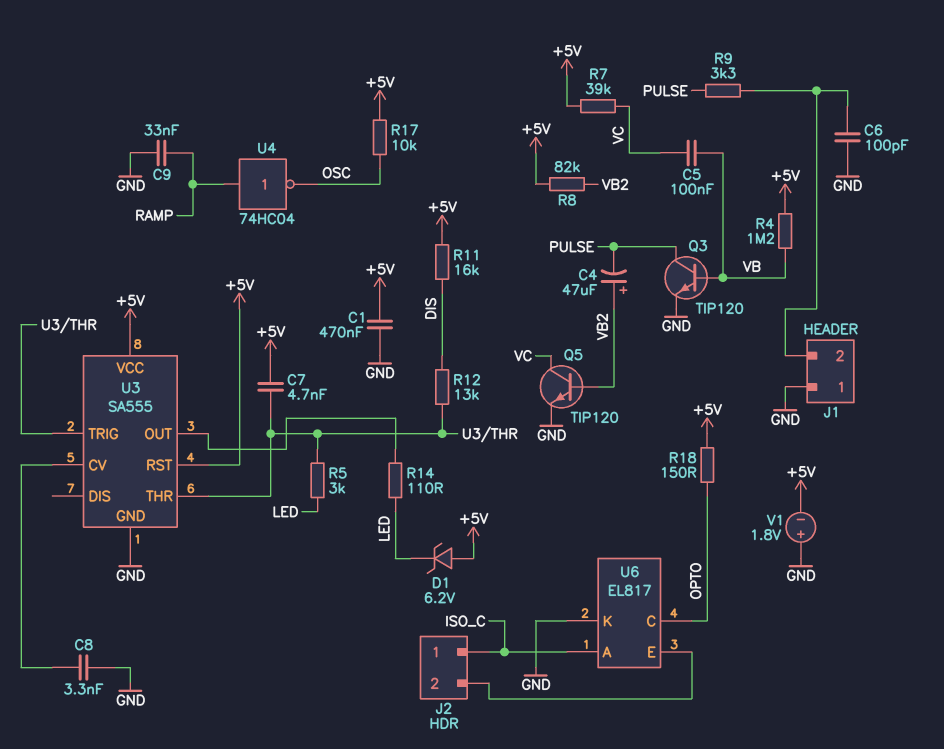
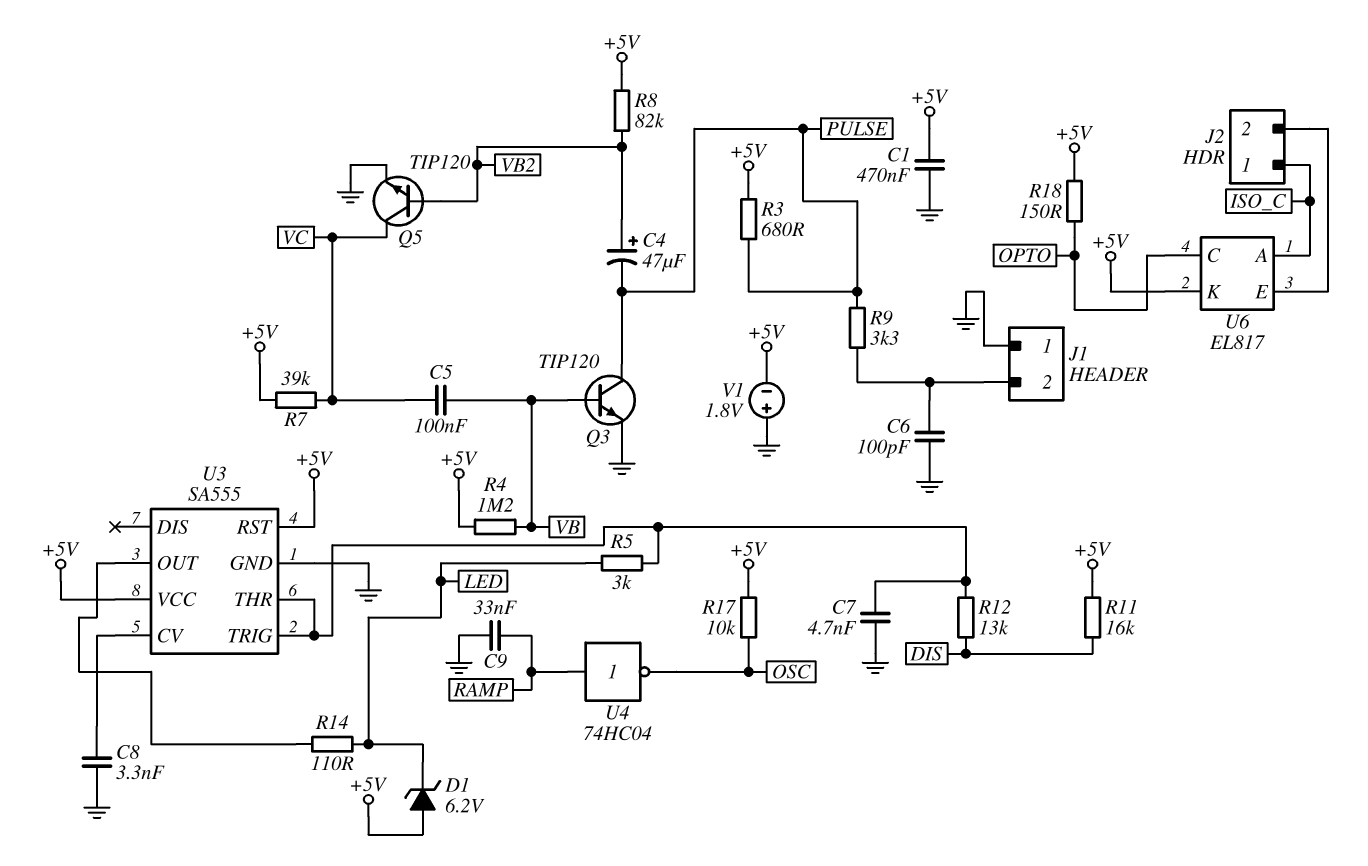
C7: 4.7nF (+5V, U3/THR) -> 4.7nF (GND, U3/THR)
R3: none -> 680 (+5V, PULSE)
U6 pin K: GND -> +5V

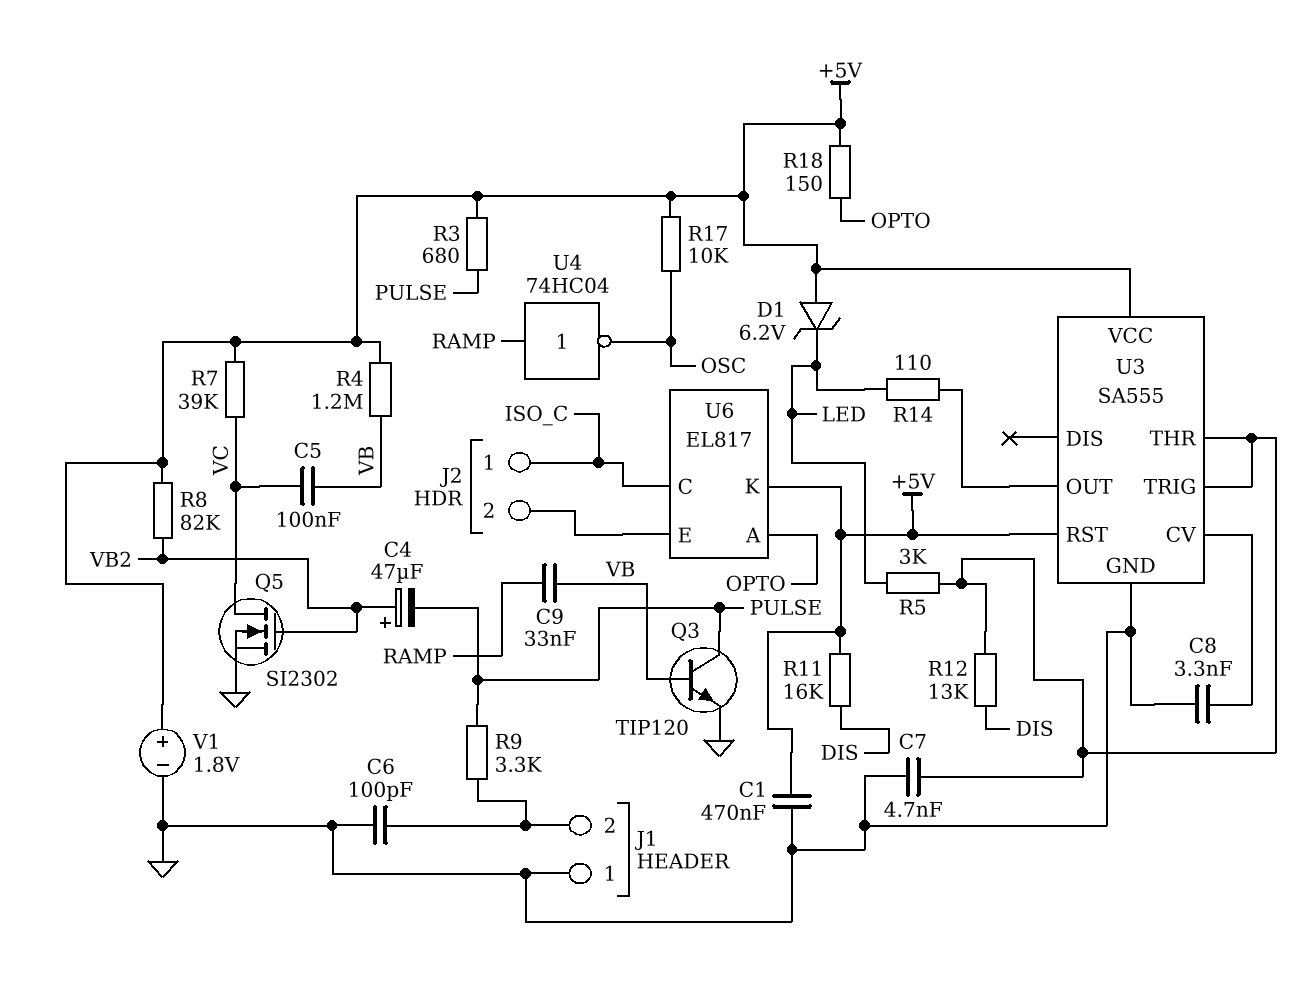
C9: 33nF (GND, RAMP) -> 33nF (RAMP, VB)
Q5: NPN TIP120 (B VB2, C VC, E GND) -> NMOS SI2302 (G VB2, D VC, S GND)
U6 pin A: ISO_C -> OPTO
U6 pin C: OPTO -> ISO_C
V1: 1.8V (plus GND, minus +5V) -> 1.8V (plus +5V, minus GND)

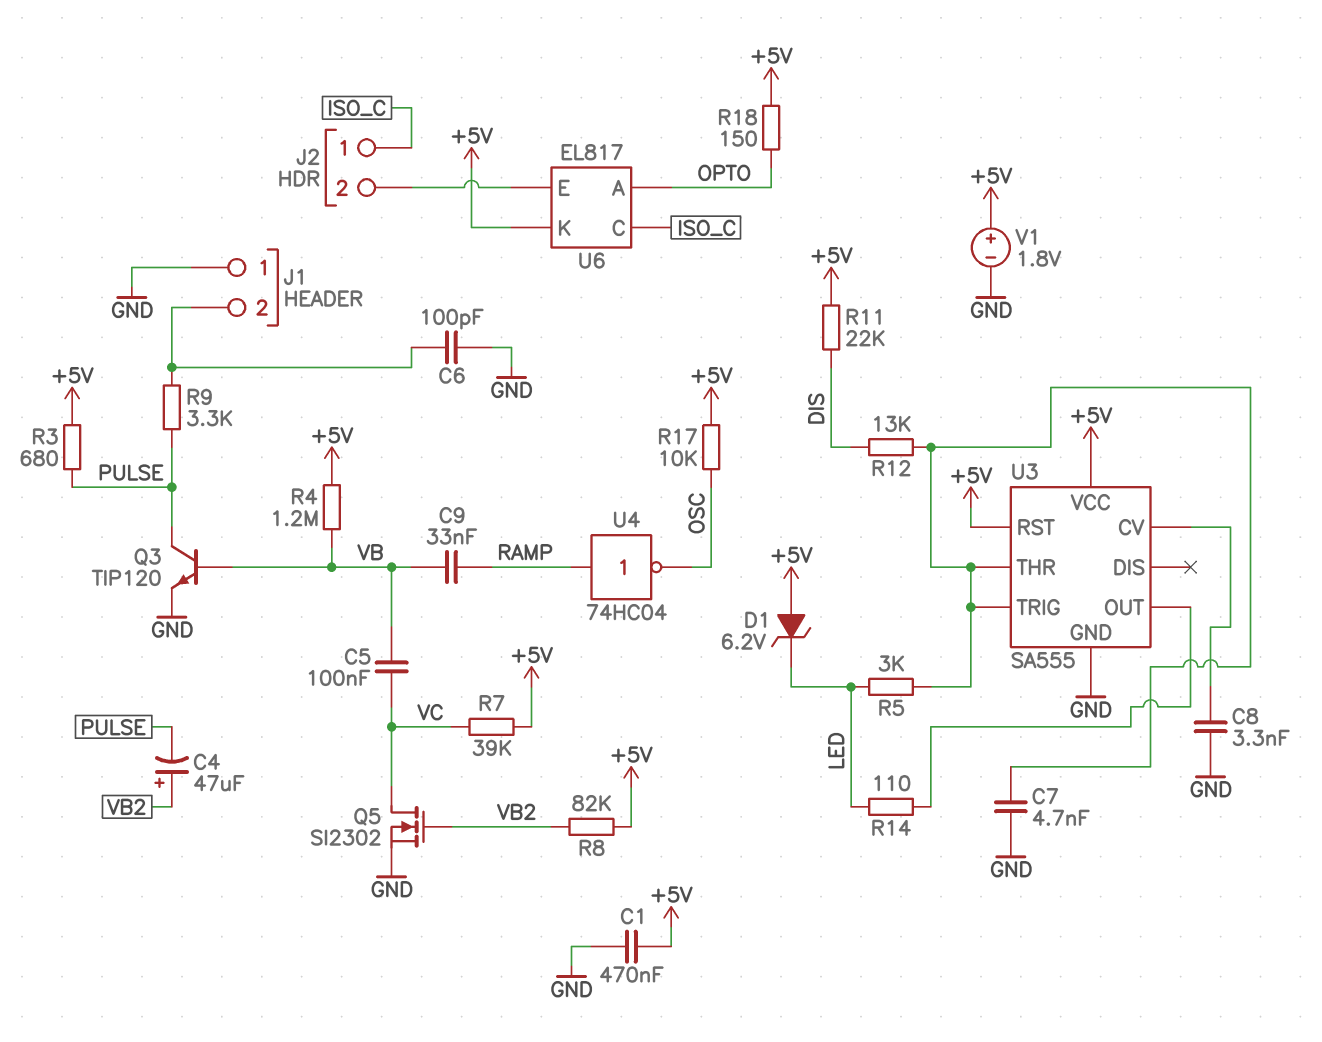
R11: 16k (+5V, DIS) -> 22k (+5V, DIS)

